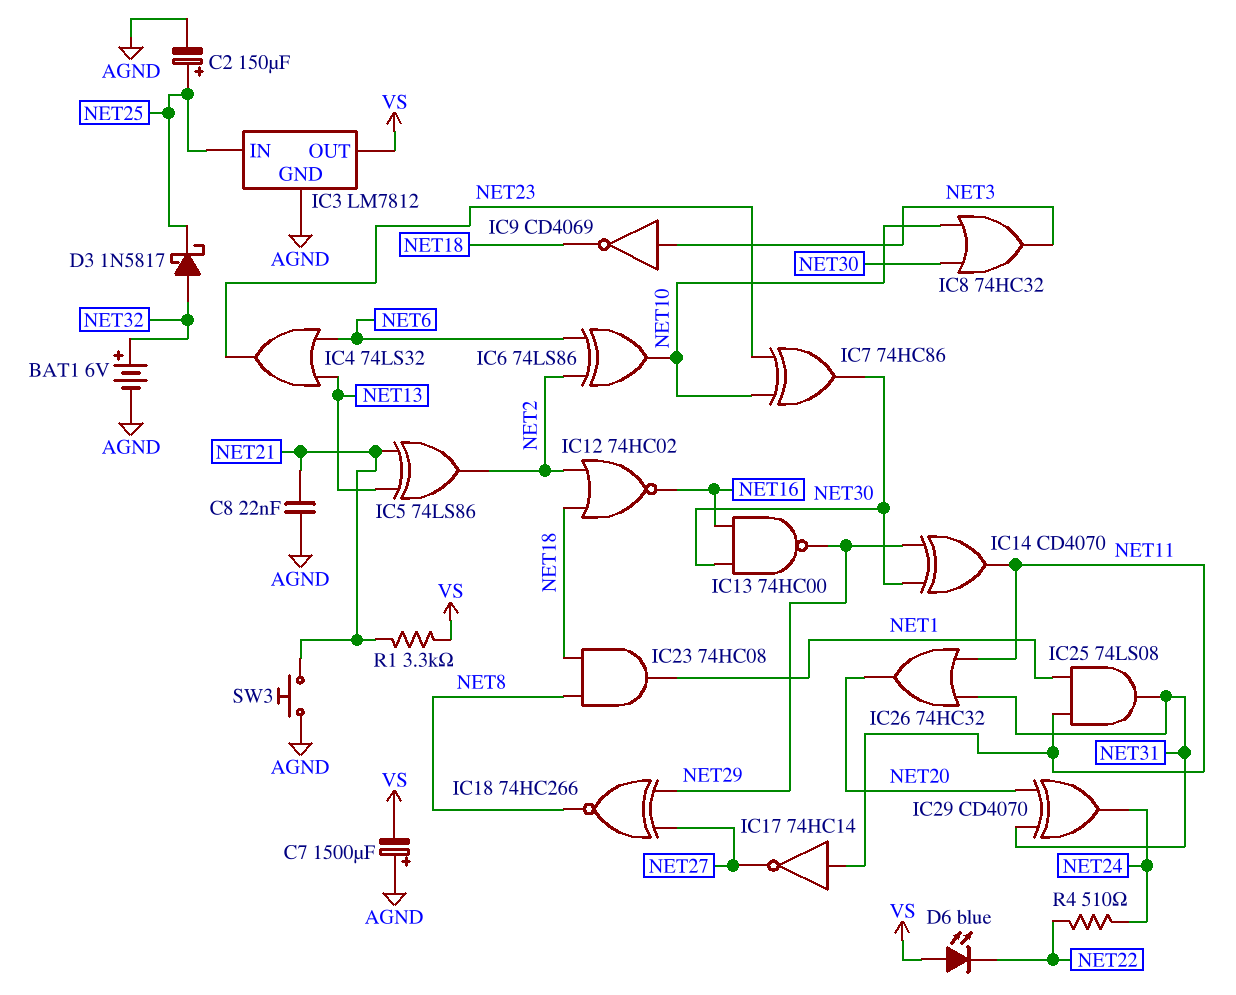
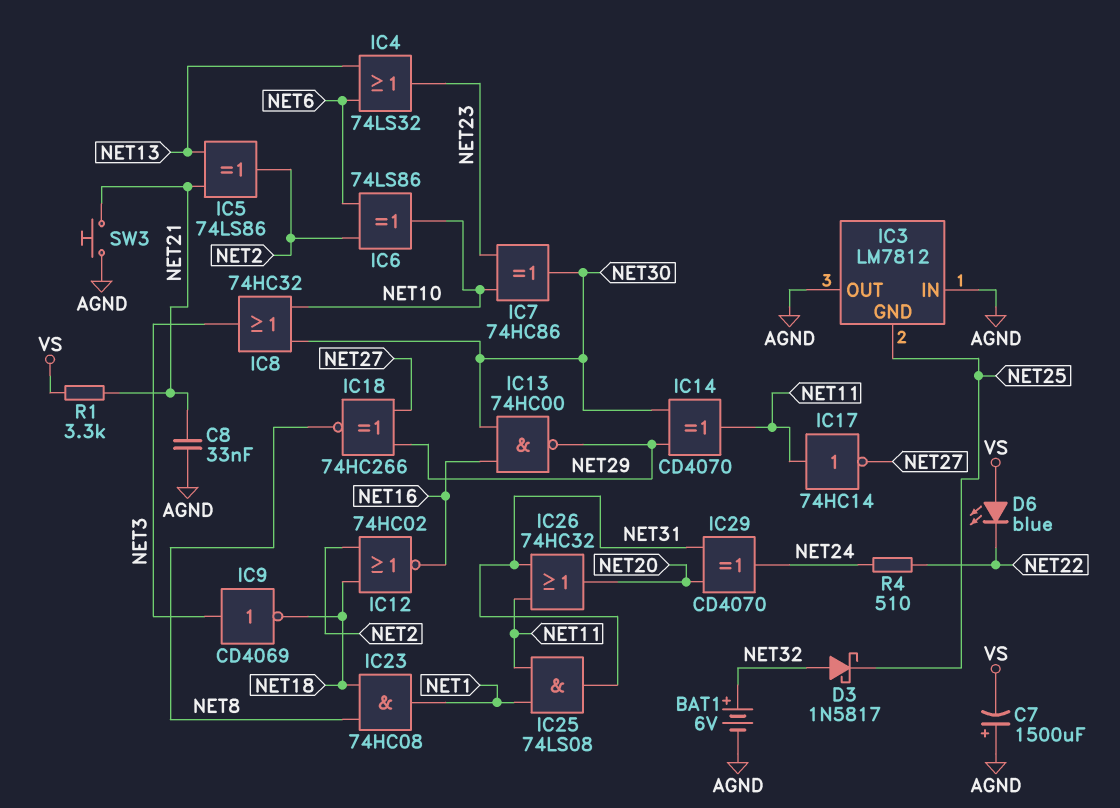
C2: 150uF (plus NET25, minus AGND) -> none
C8: 22nF (AGND, NET21) -> 33nF (AGND, NET21)
IC3 pin GND: AGND -> NET25
IC3 pin IN: NET25 -> AGND
IC3 pin OUT: VS -> AGND

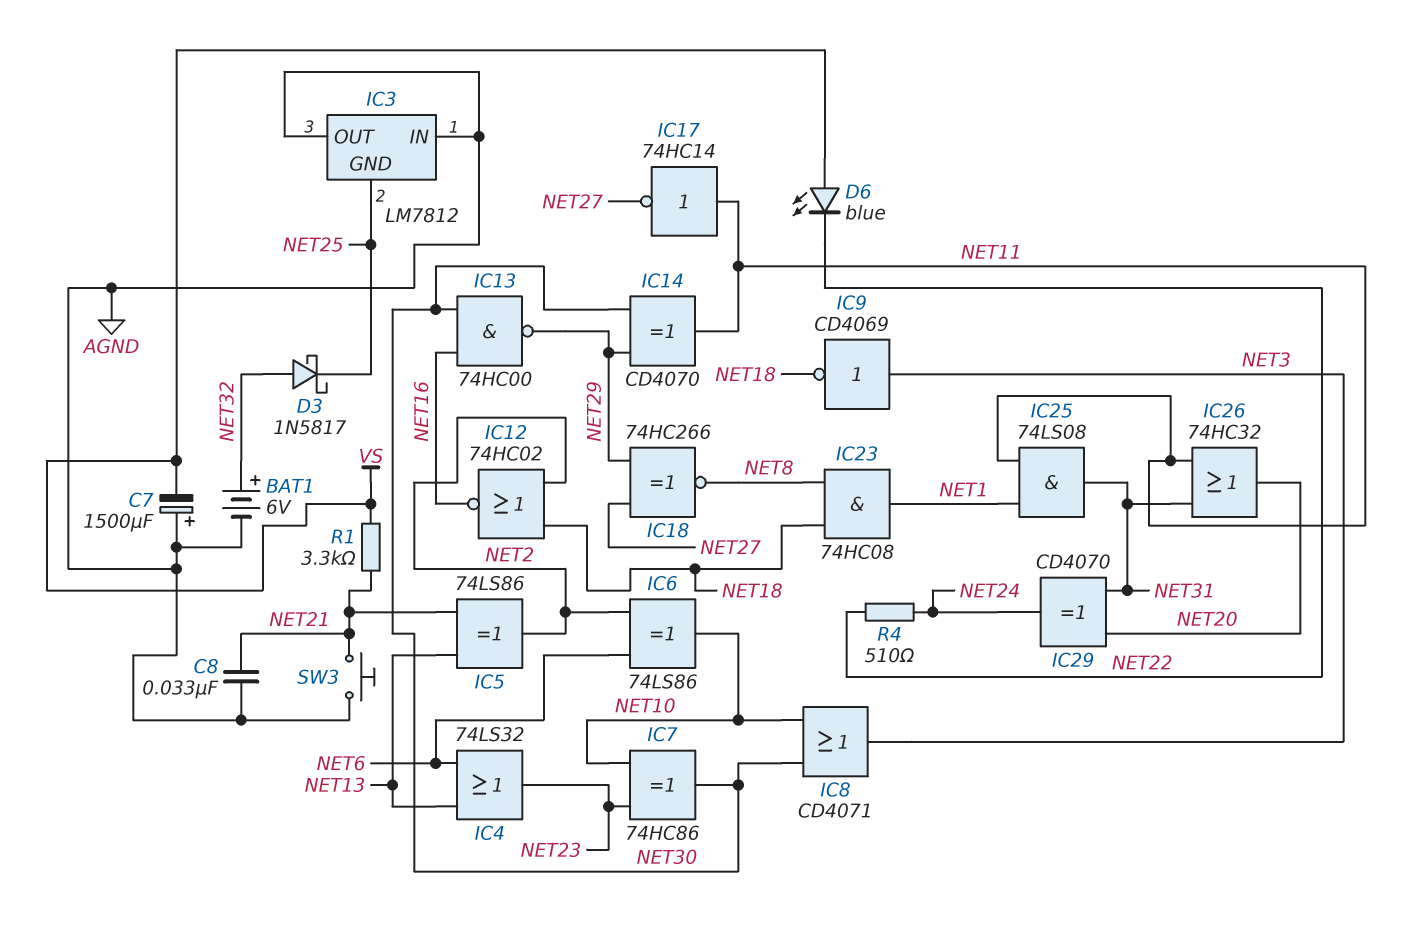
IC8: OR 74HC32 (in NET10, in NET30, out NET3) -> OR CD4071 (in NET10, in NET30, out NET3)

